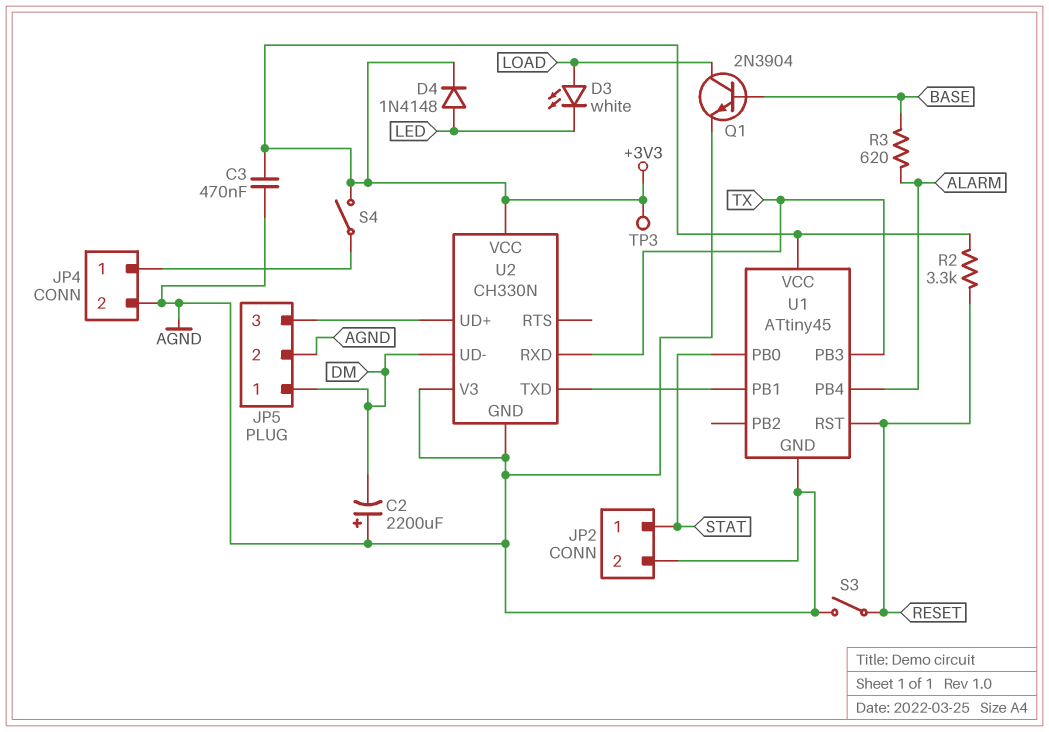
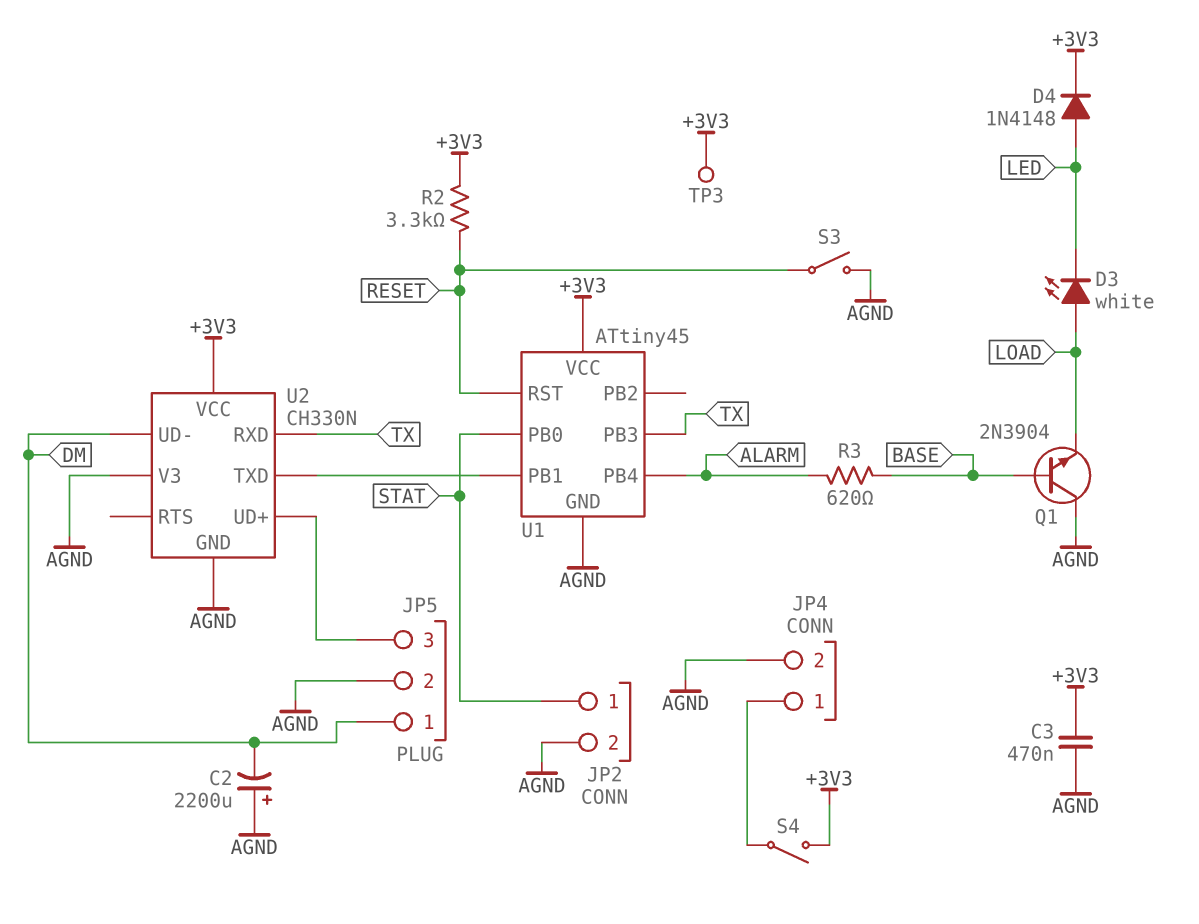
Q1: NPN 2N3904 (B BASE, C LOAD, E AGND) -> NPN 2N3904 (B BASE, C AGND, E LOAD)

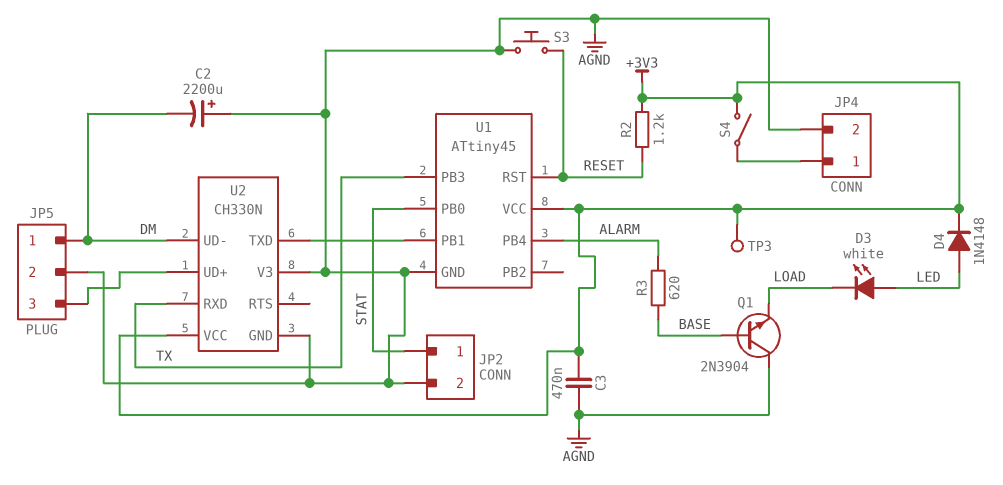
D3: LED white (A LOAD, K LED) -> LED white (A LED, K LOAD)
R2: 3.3k (+3V3, RESET) -> 1.2k (+3V3, RESET)
S3: switch (AGND, RESET) -> button (AGND, RESET)

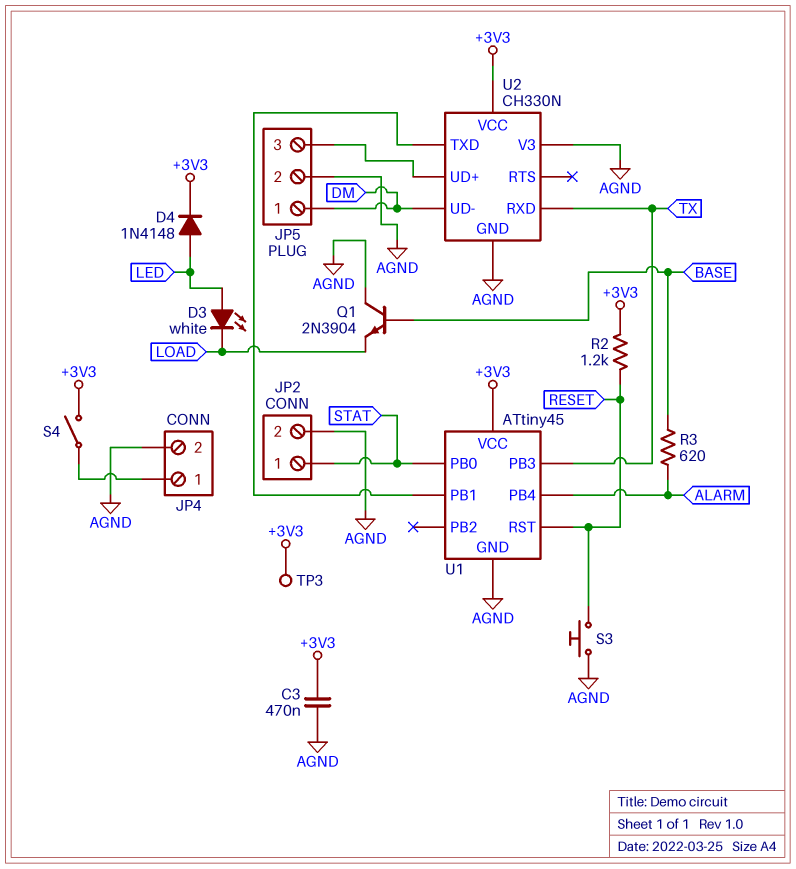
C2: 2200uF (plus AGND, minus DM) -> none

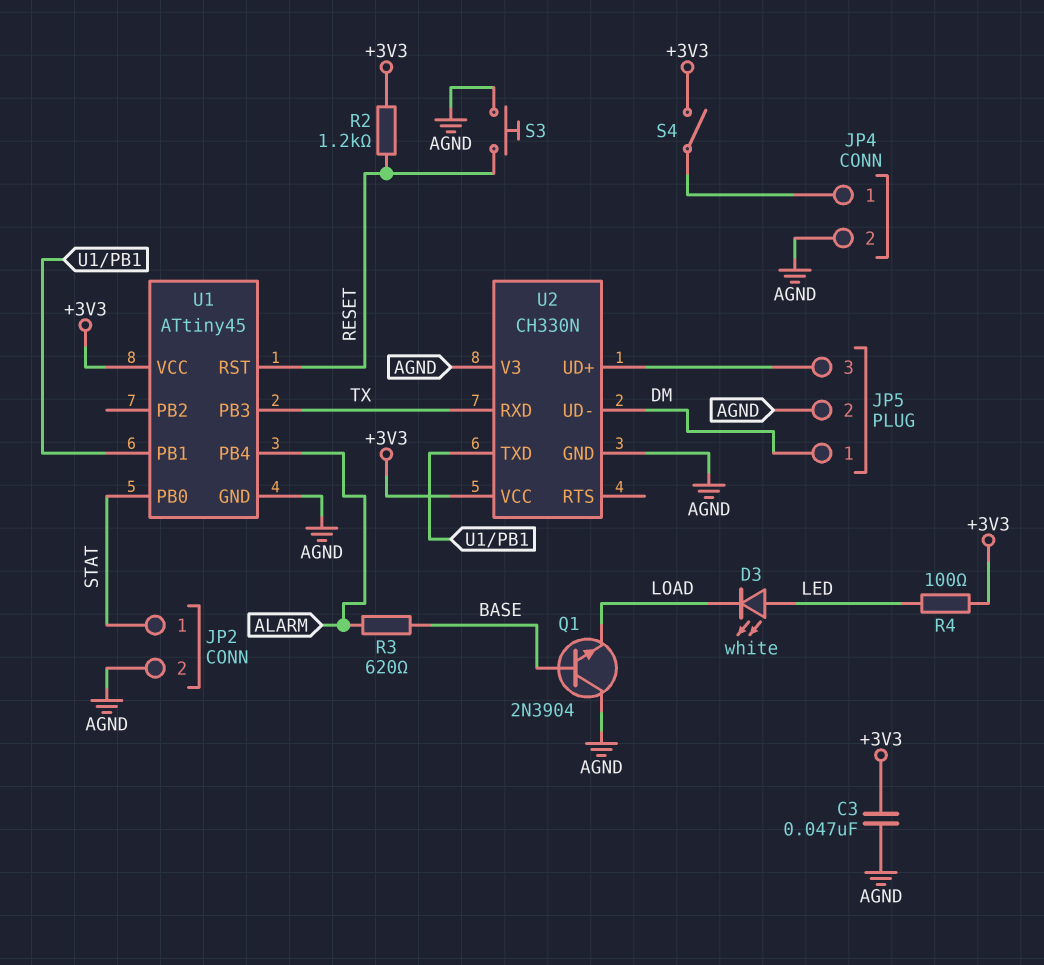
C3: 470nF (+3V3, AGND) -> 47nF (+3V3, AGND)
D4: diode 1N4148 (A LED, K +3V3) -> none
R4: none -> 100 (+3V3, LED)
TP3: test point (+3V3) -> none

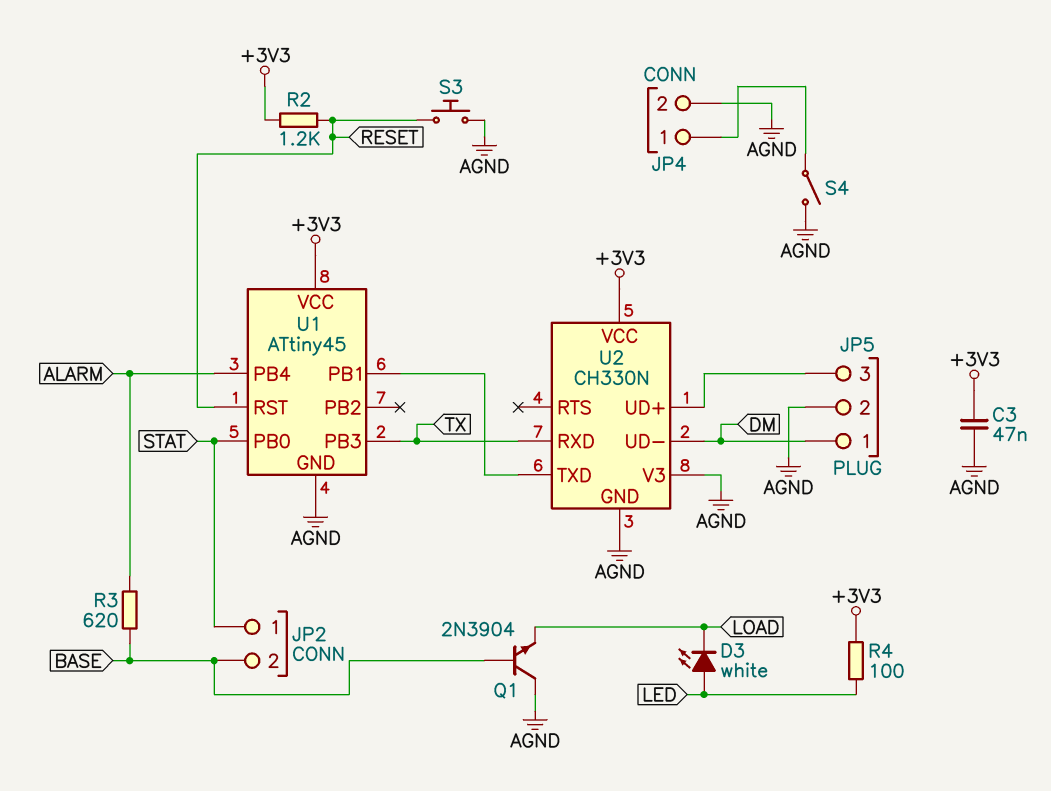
JP2 pin 2: AGND -> BASE
S4: switch (+3V3, JP4/1) -> switch (AGND, JP4/1)

